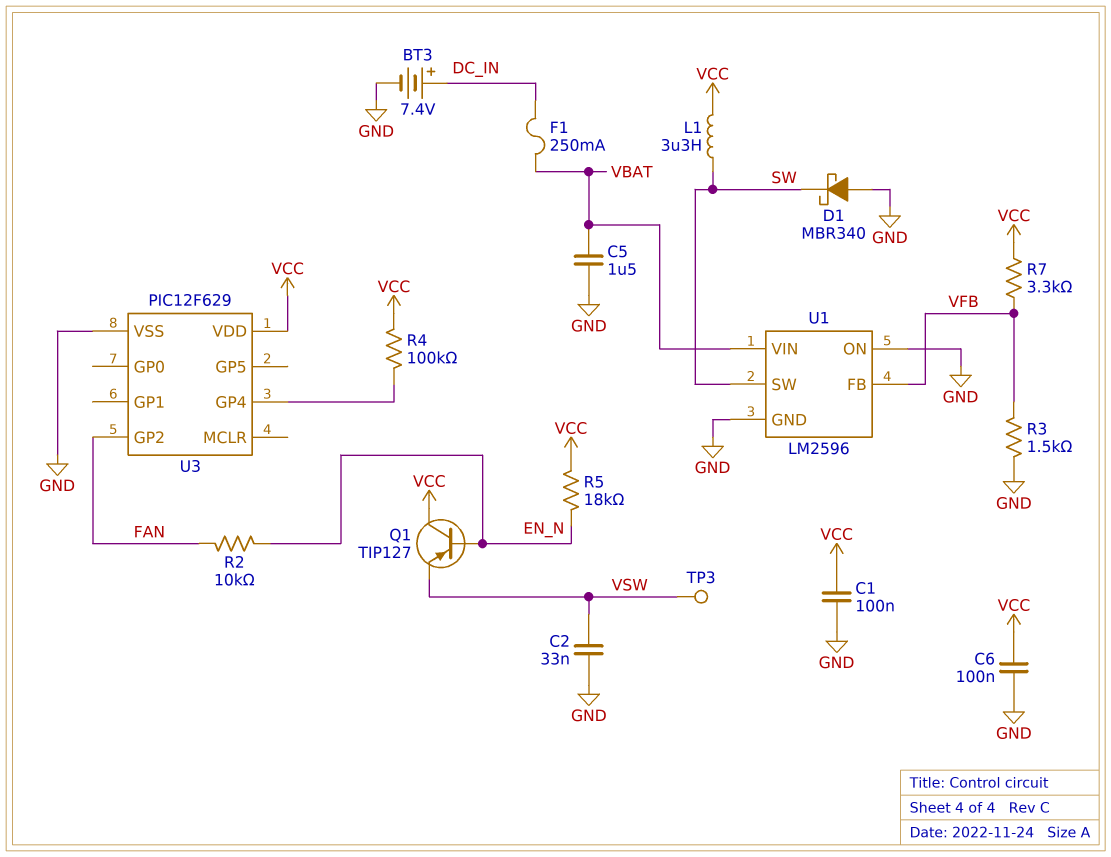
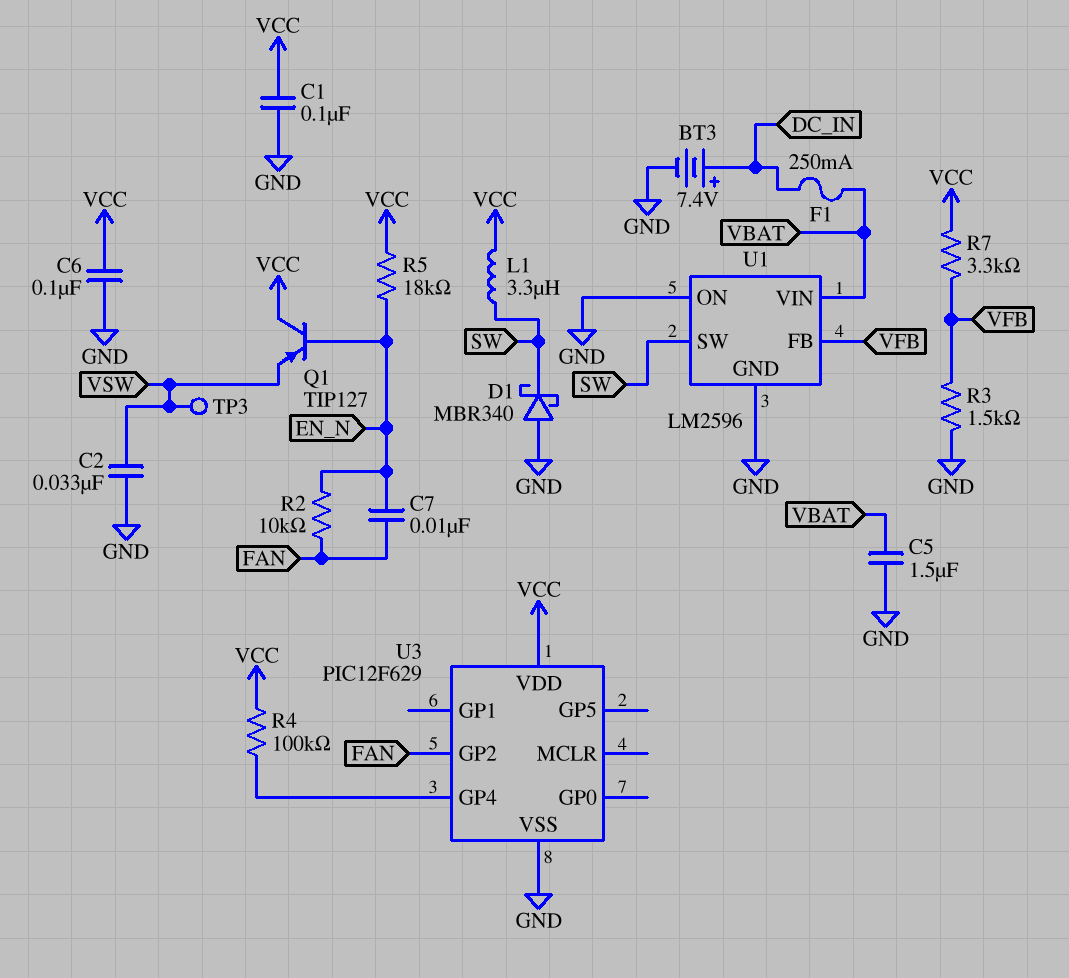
C7: none -> 10nF (EN_N, FAN)

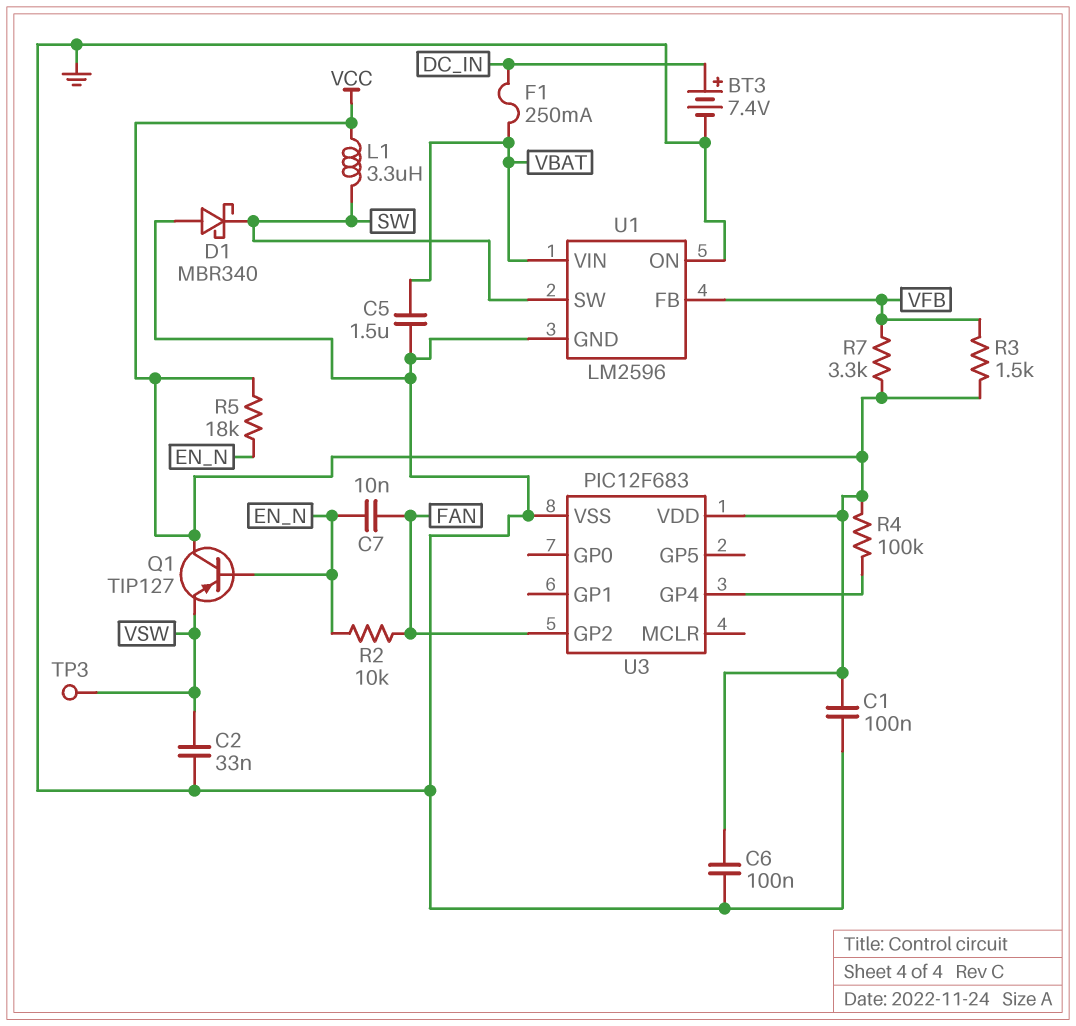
R3: 1.5k (GND, VFB) -> 1.5k (VCC, VFB)
U3: PIC12F629 -> PIC12F683

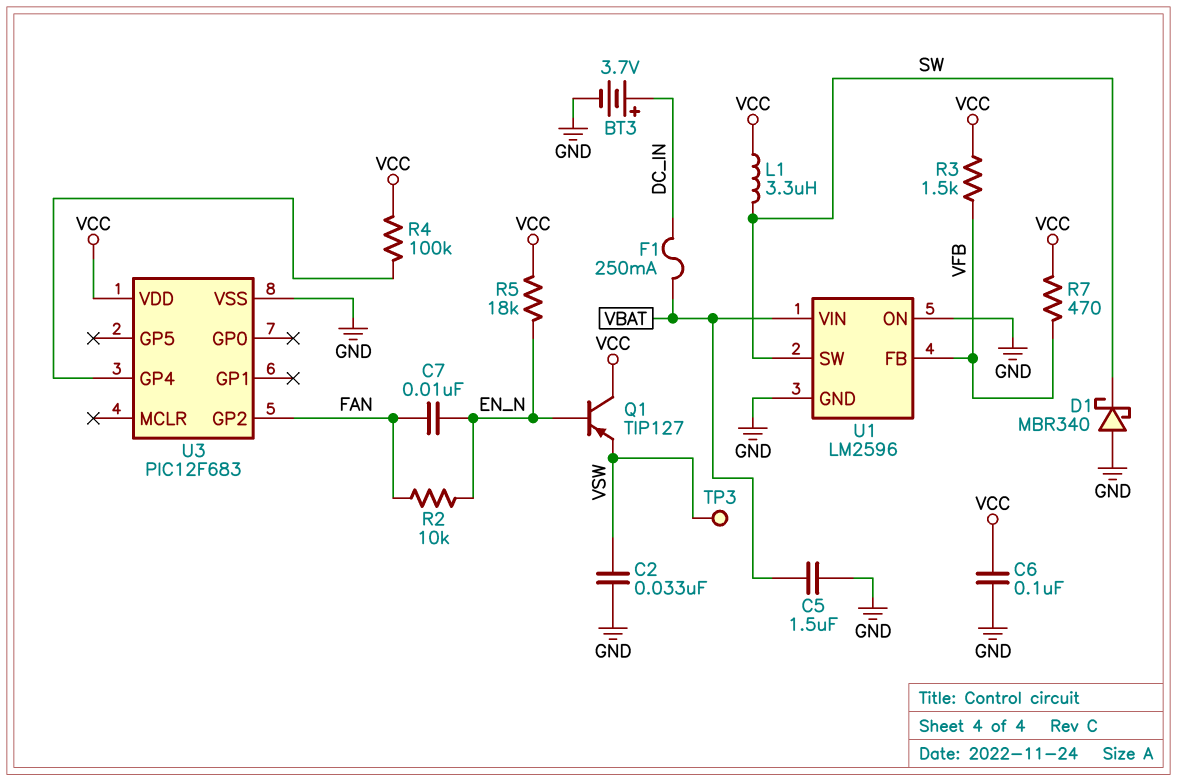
BT3: 7.4V (plus DC_IN, minus GND) -> 3.7V (plus DC_IN, minus GND)
C1: 100nF (GND, VCC) -> none
R7: 3.3k (VCC, VFB) -> 470 (VCC, VFB)

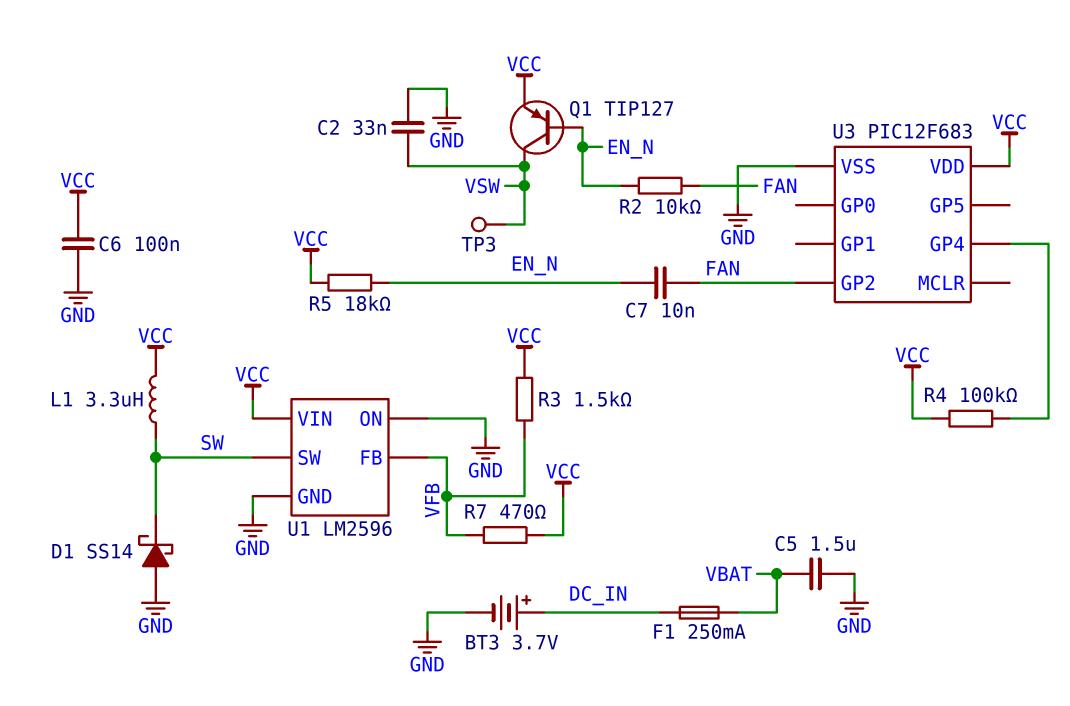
D1: schottky MBR340 (A GND, K SW) -> schottky SS14 (A GND, K SW)
Q1: PNP TIP127 (B EN_N, C VCC, E VSW) -> PNP TIP127 (B EN_N, C VSW, E VCC)
U1 pin VIN: VBAT -> VCC

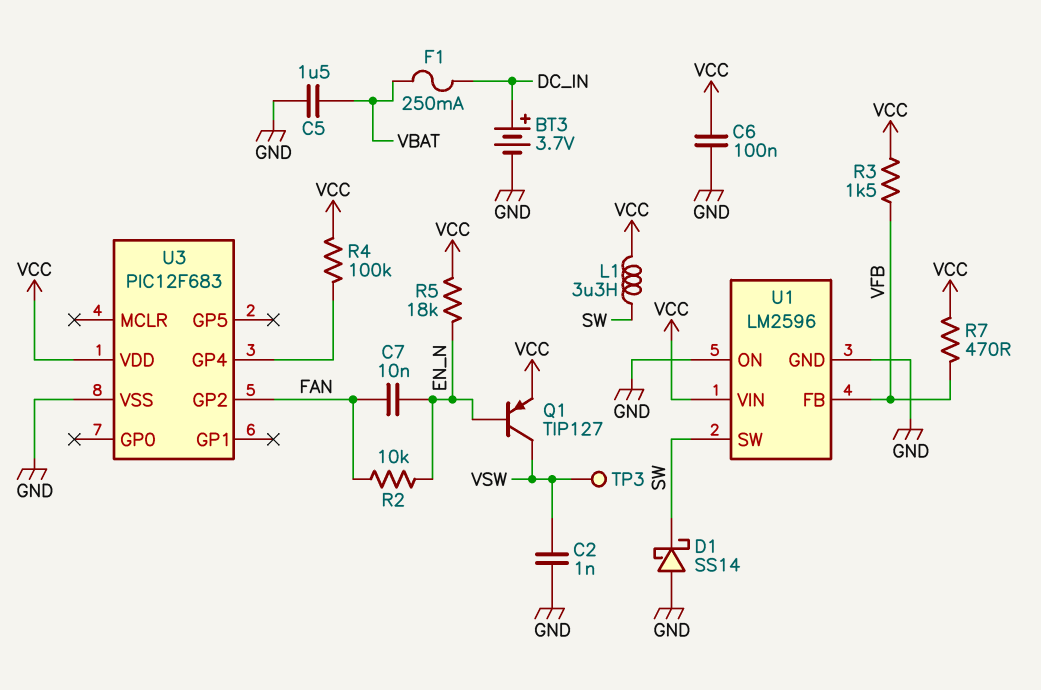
C2: 33nF (GND, VSW) -> 1nF (GND, VSW)

